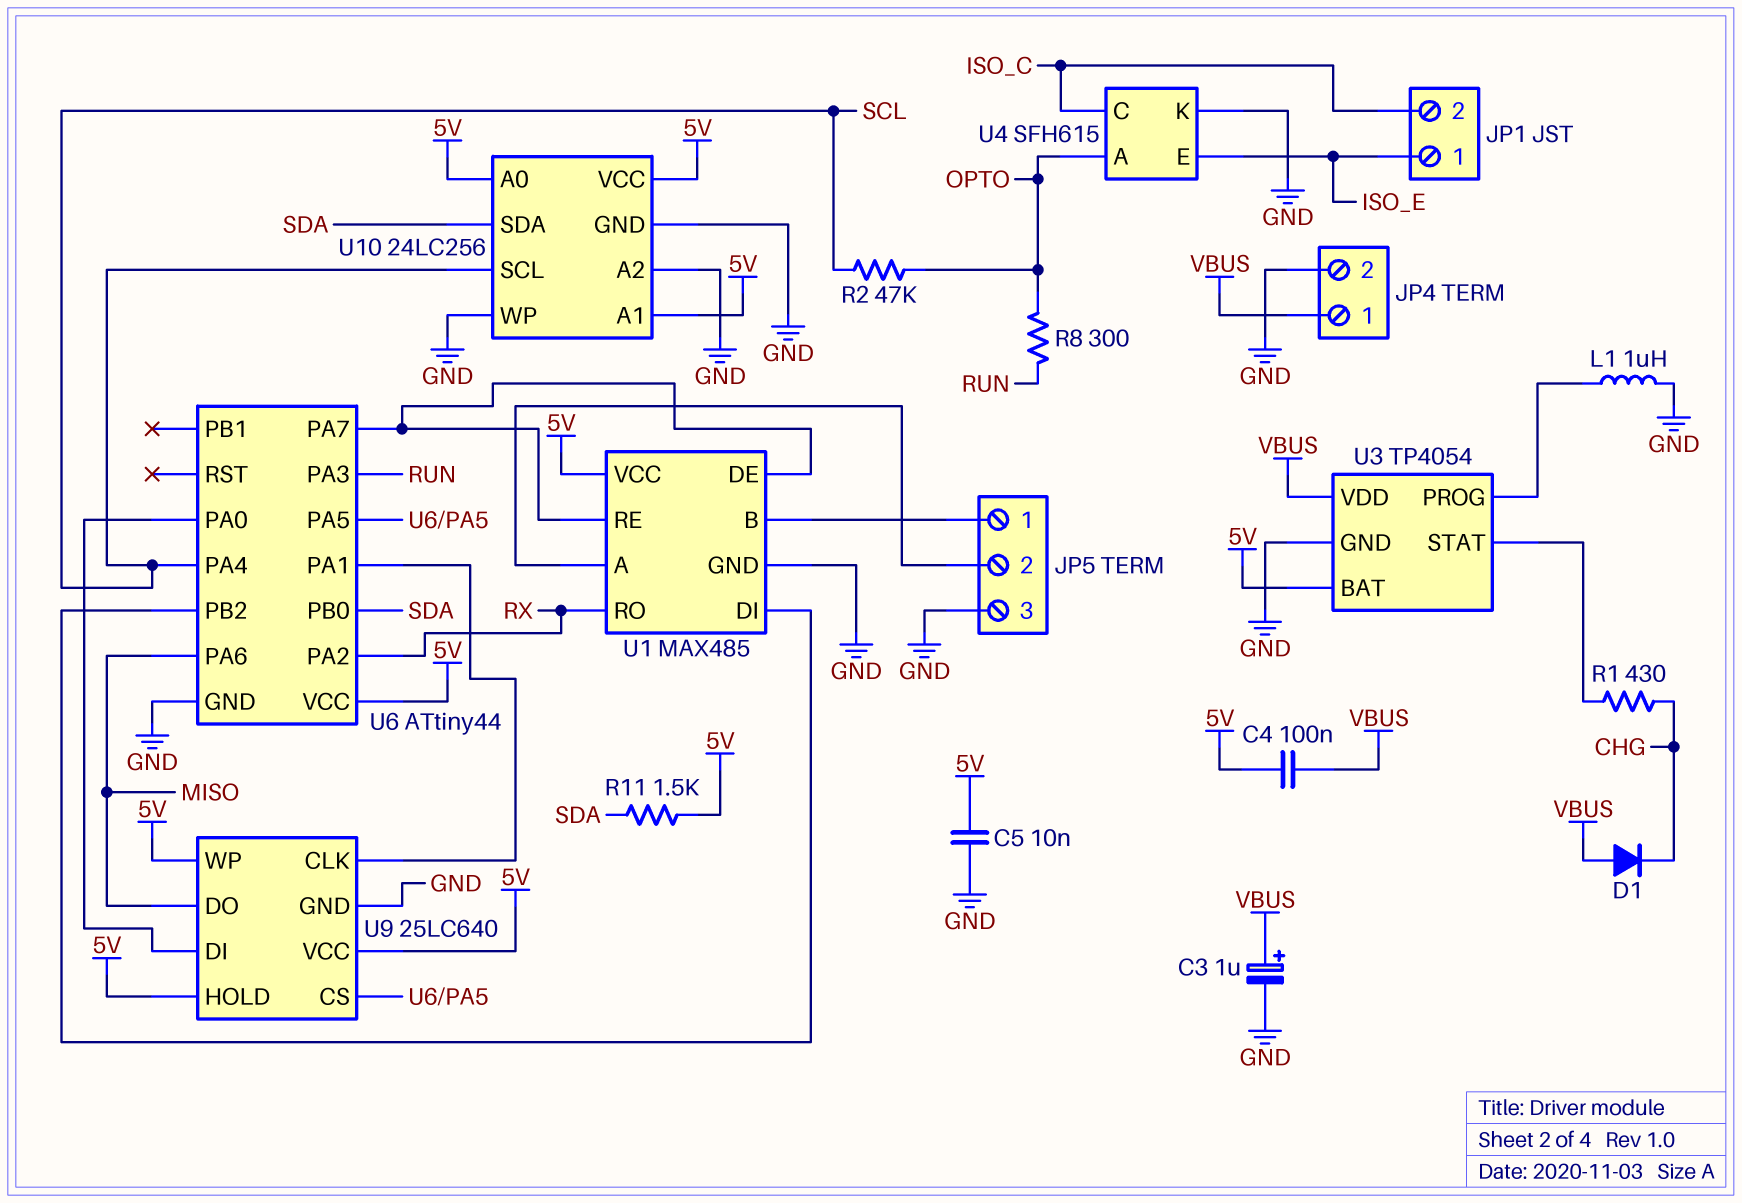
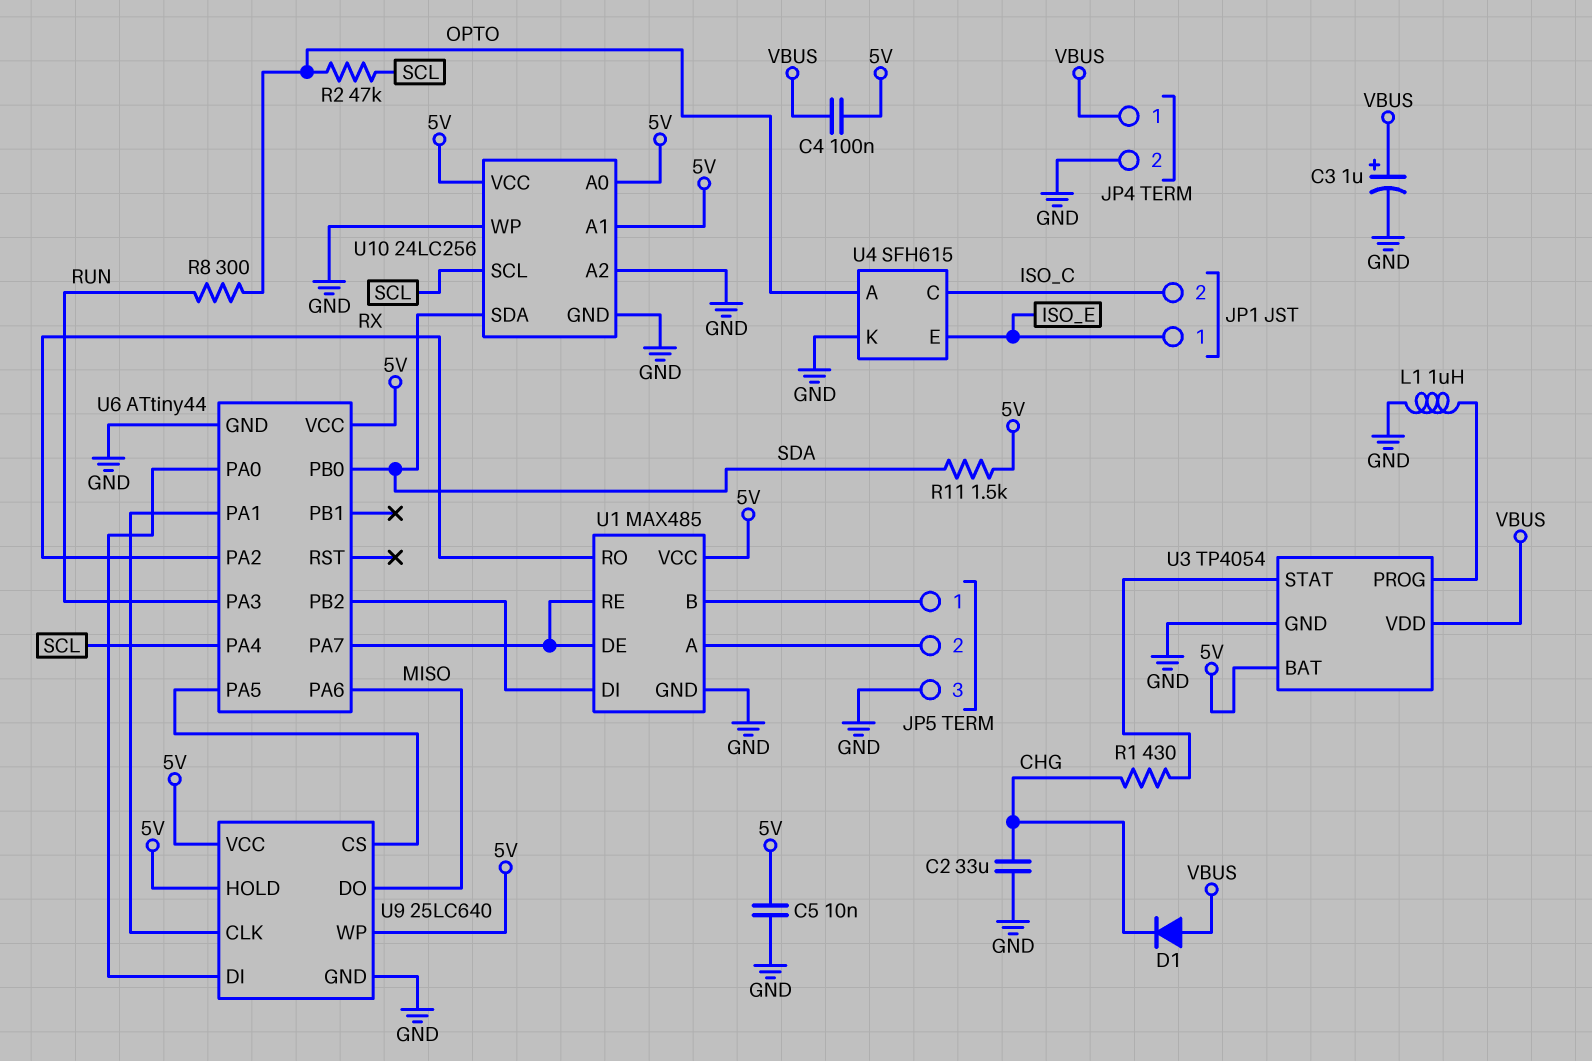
C2: none -> 33uF (CHG, GND)

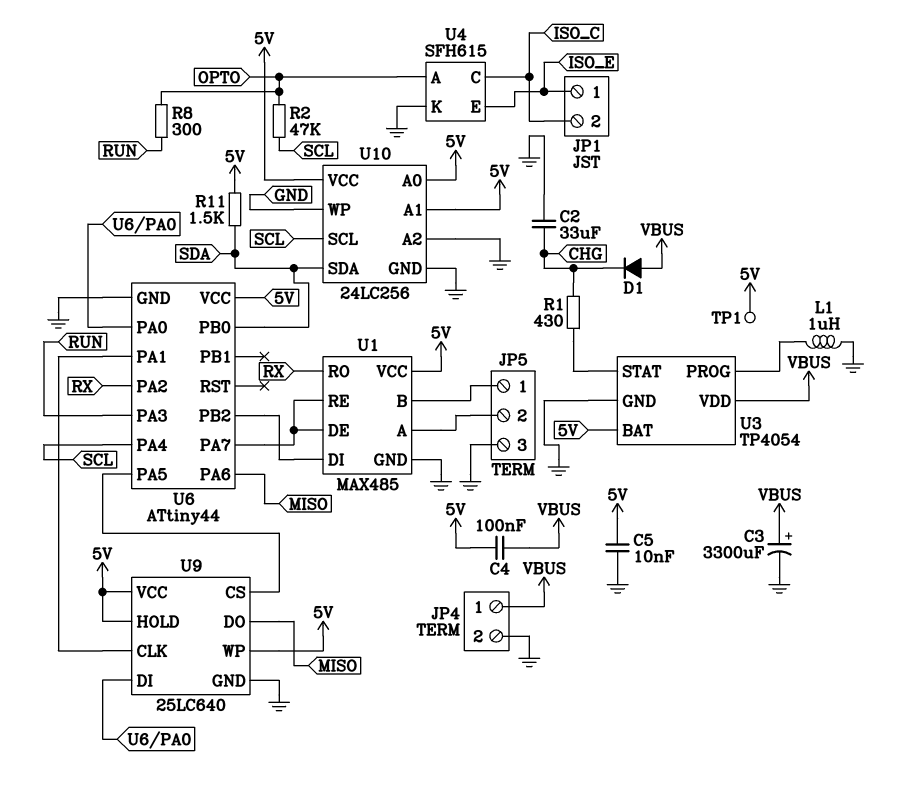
C3: 1uF (plus VBUS, minus GND) -> 3300uF (plus VBUS, minus GND)
TP1: none -> test point (5V)

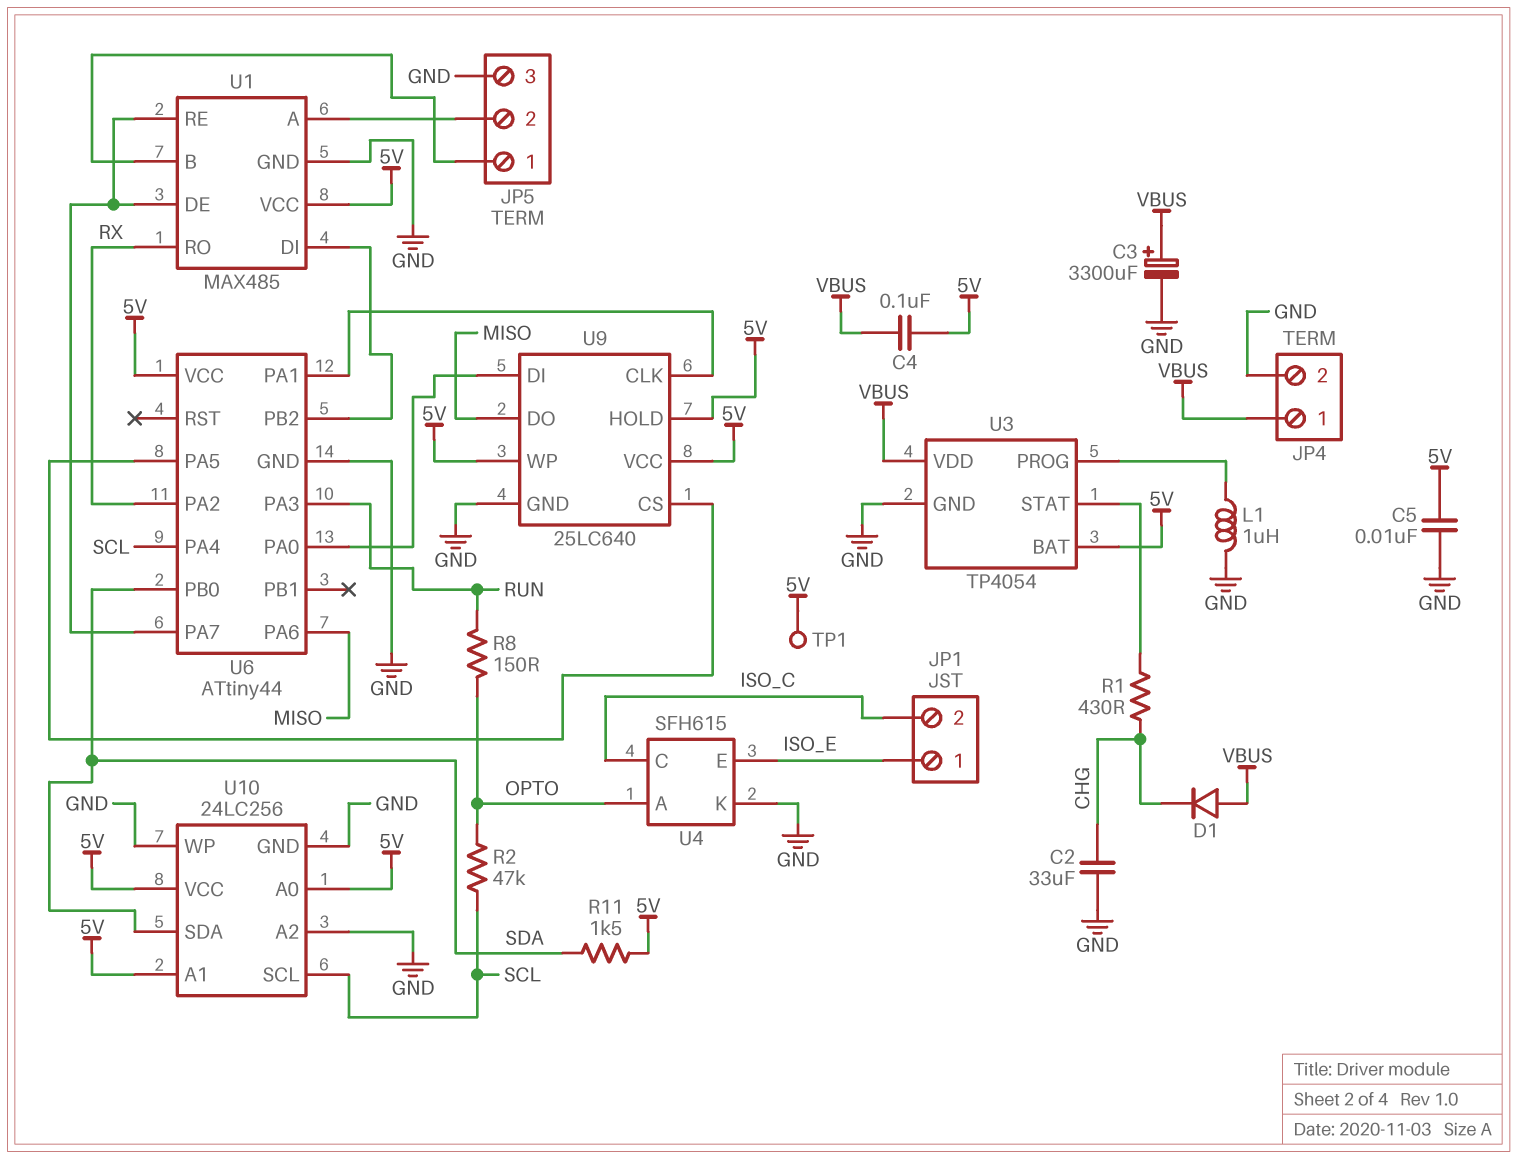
R8: 300 (OPTO, RUN) -> 150 (OPTO, RUN)

